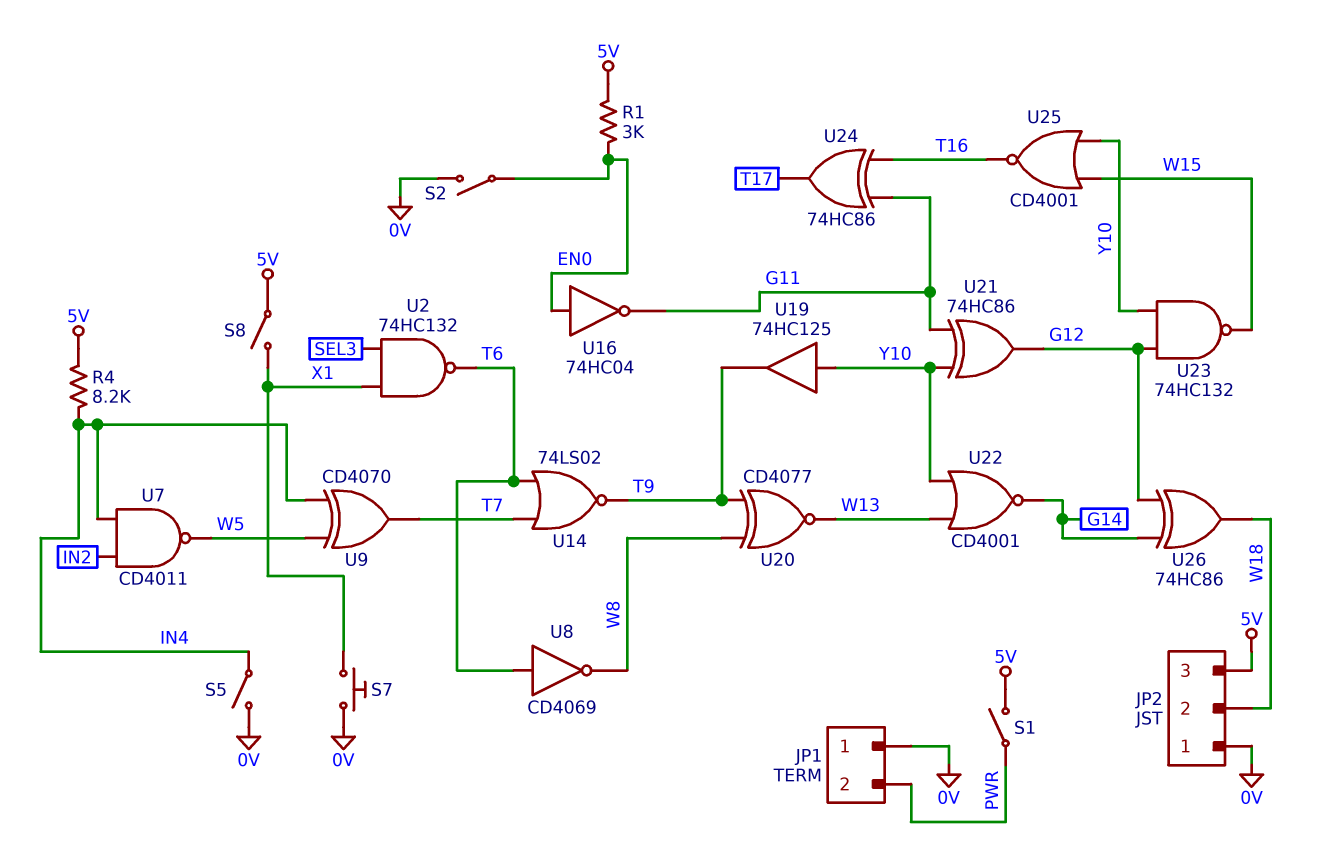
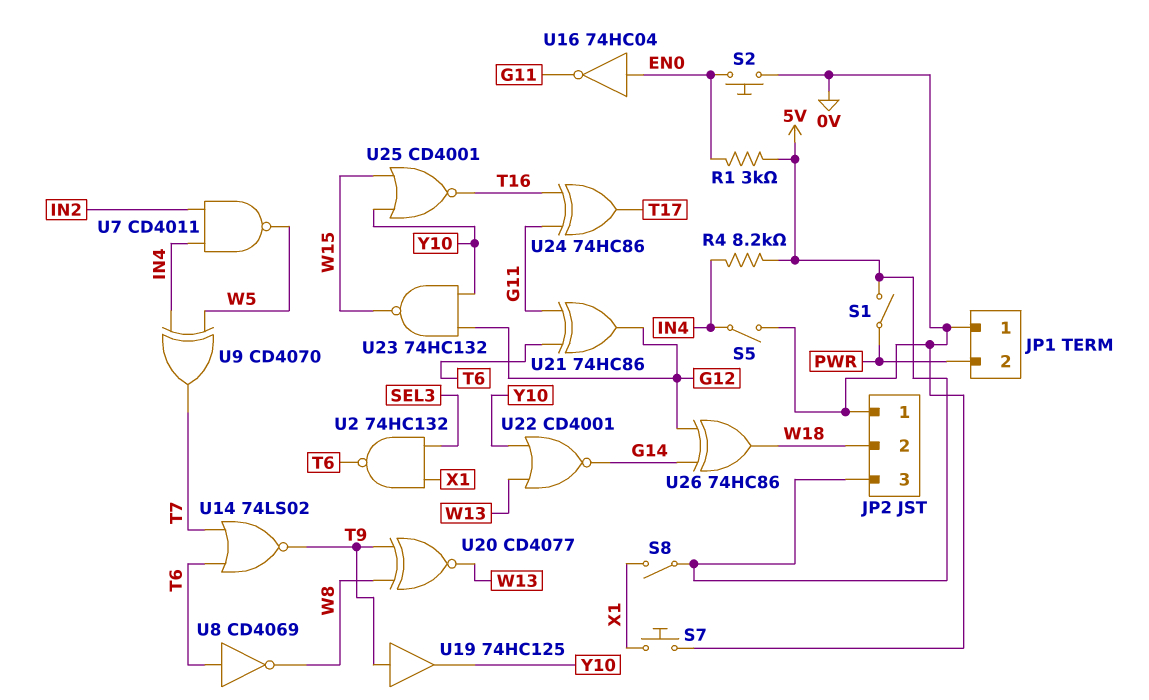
S2: switch (0V, EN0) -> button (0V, EN0)
U19: buffer 74HC125 (in Y10, out T9) -> buffer 74HC125 (in T9, out Y10)
U21: XOR 74HC86 (in G11, in Y10, out G12) -> XOR 74HC86 (in G11, in T6, out G12)

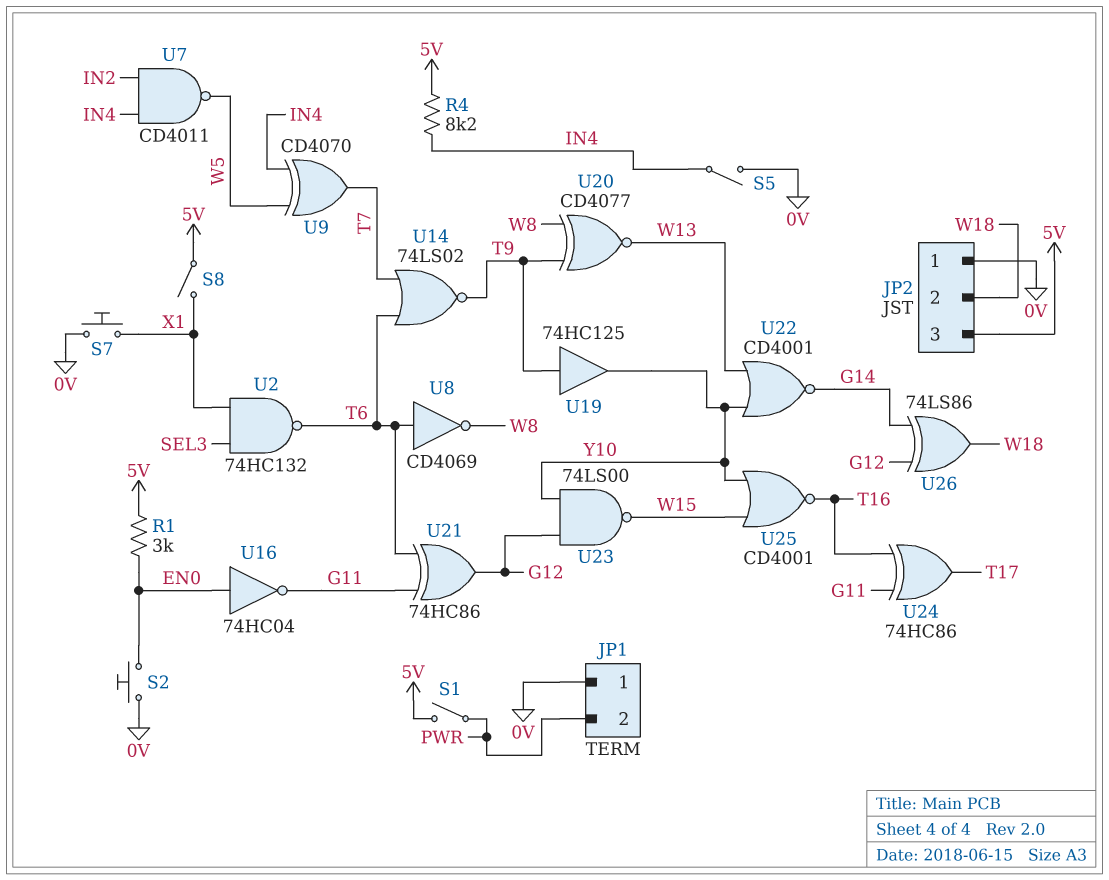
U23: NAND 74HC132 (in G12, in Y10, out W15) -> NAND 74LS00 (in G12, in Y10, out W15)
U26: XOR 74HC86 (in G12, in G14, out W18) -> XOR 74LS86 (in G12, in G14, out W18)

